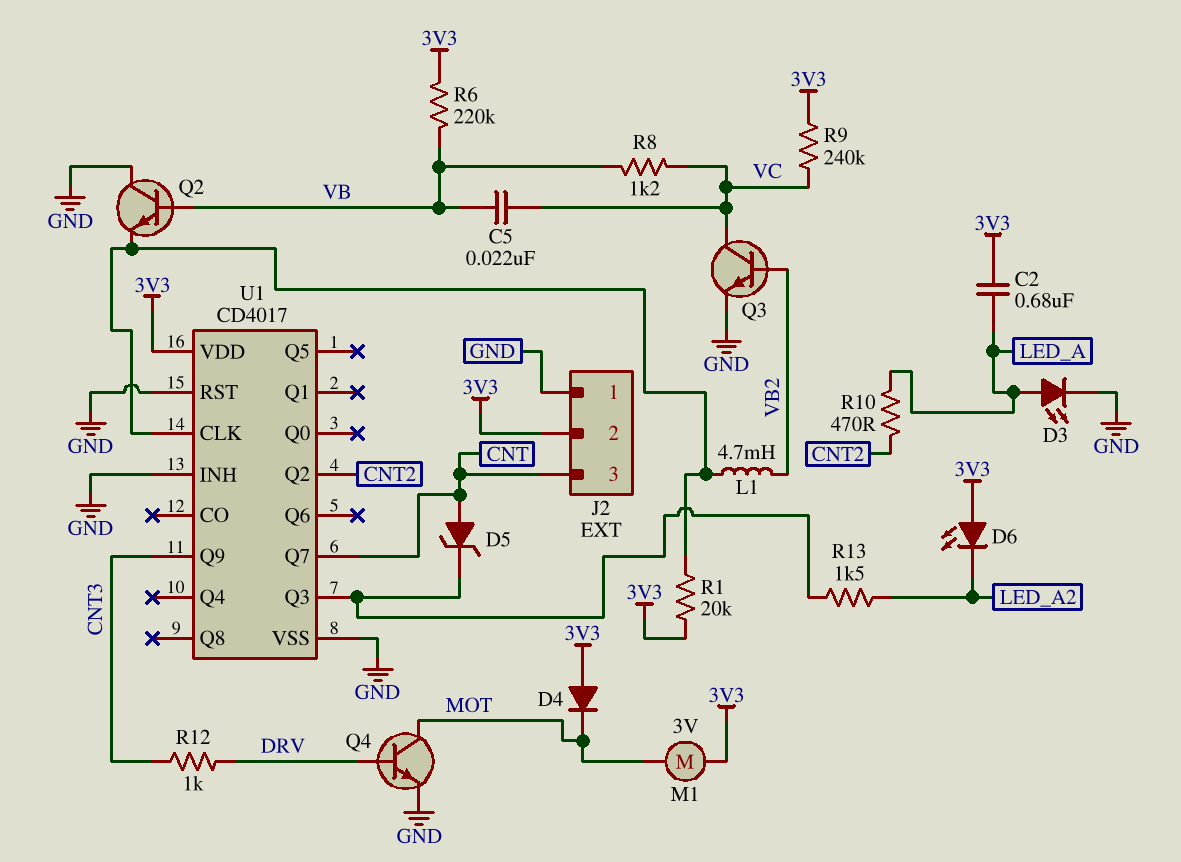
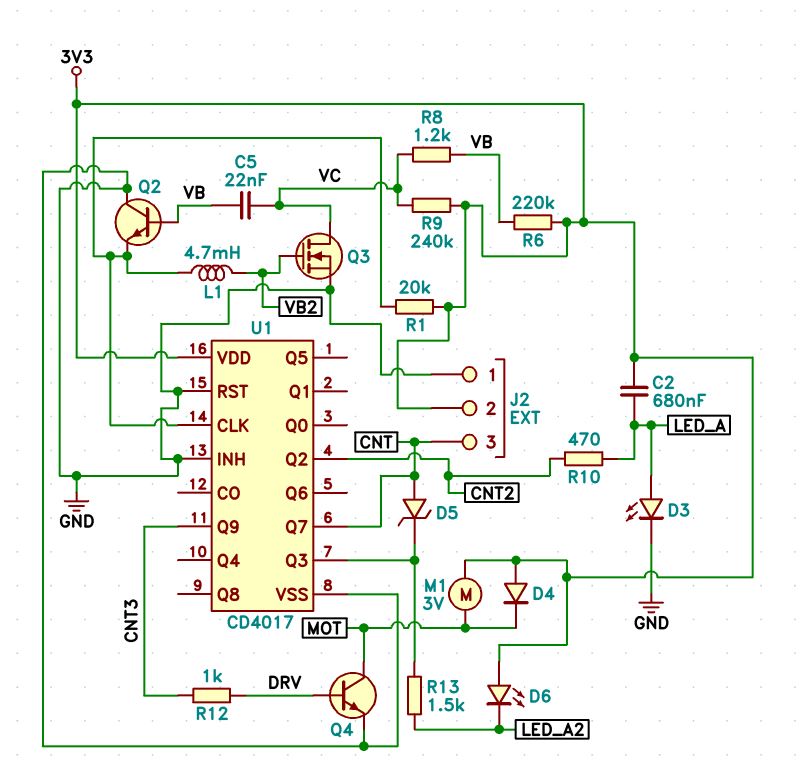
Q3: NPN (B VB2, C VC, E GND) -> NMOS (G VB2, D VC, S GND)

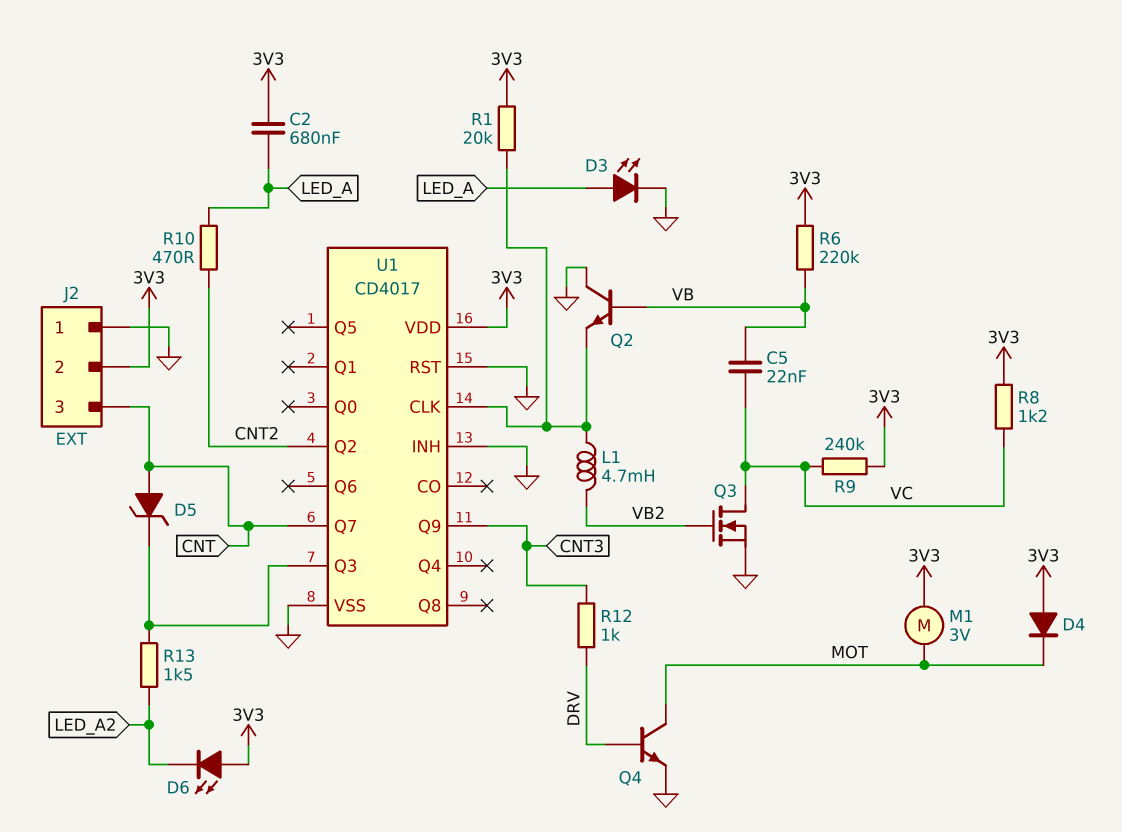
R8: 1.2k (VB, VC) -> 1.2k (3V3, VC)

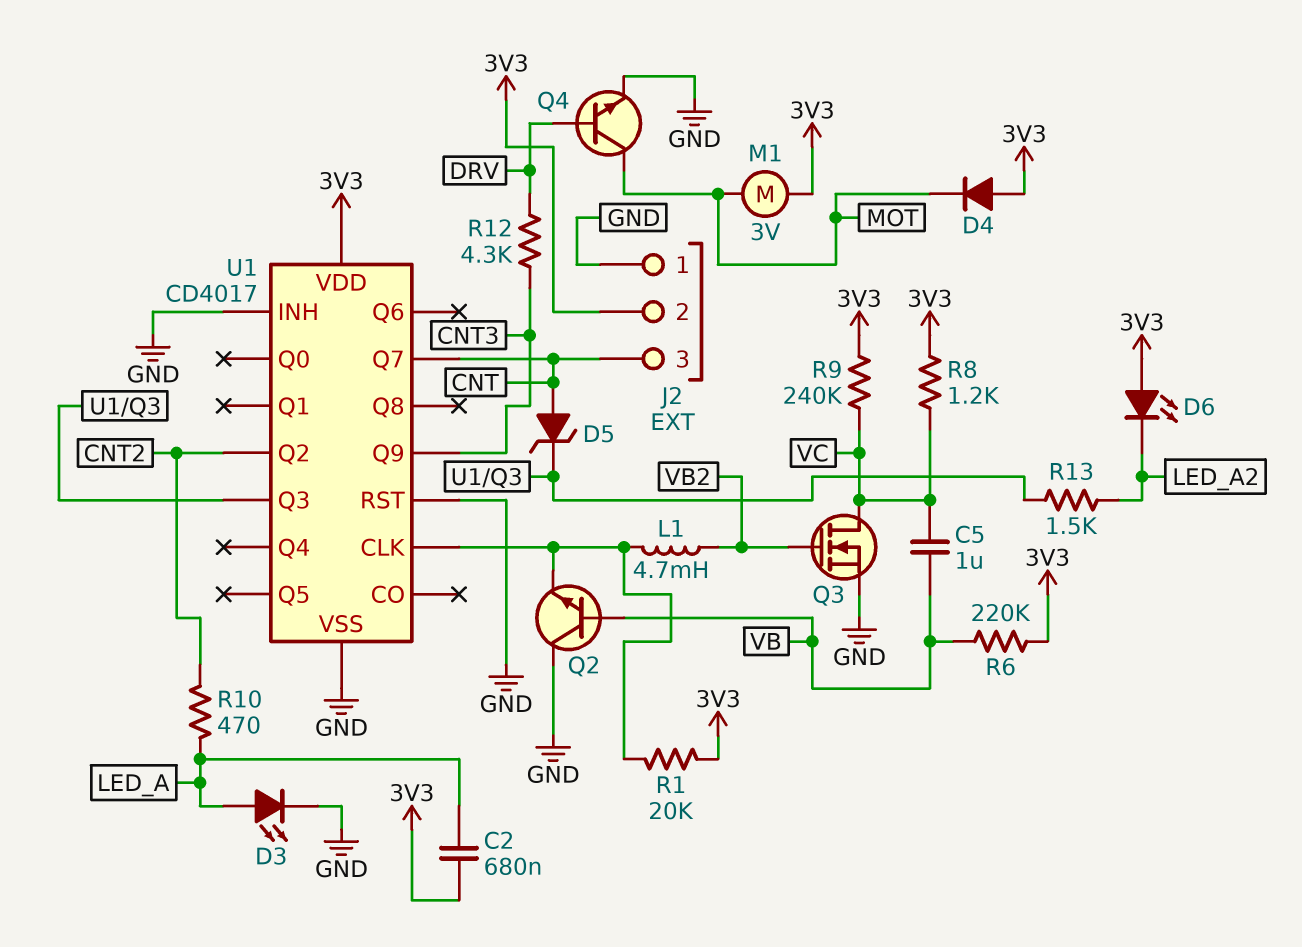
C5: 22nF (VB, VC) -> 1uF (VB, VC)
R12: 1k (CNT3, DRV) -> 4.3k (CNT3, DRV)

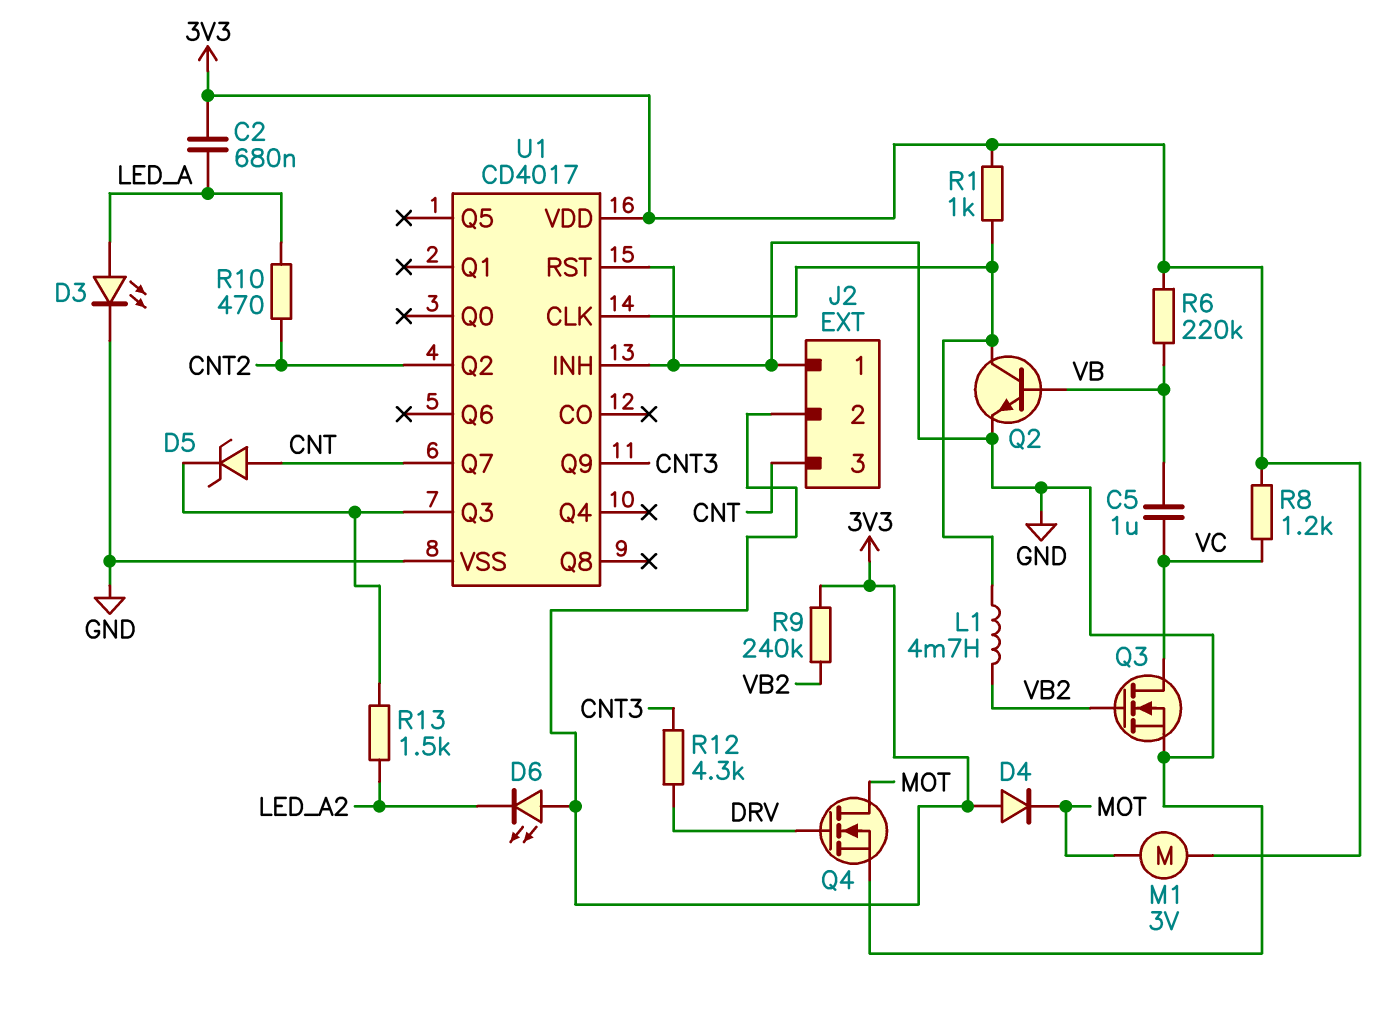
Q2: NPN (B VB, C GND, E U1/CLK) -> NPN (B VB, C U1/CLK, E GND)
Q4: NPN (B DRV, C MOT, E GND) -> NMOS (G DRV, D MOT, S GND)
R1: 20k (3V3, U1/CLK) -> 1k (3V3, U1/CLK)
R9: 240k (3V3, VC) -> 240k (3V3, VB2)

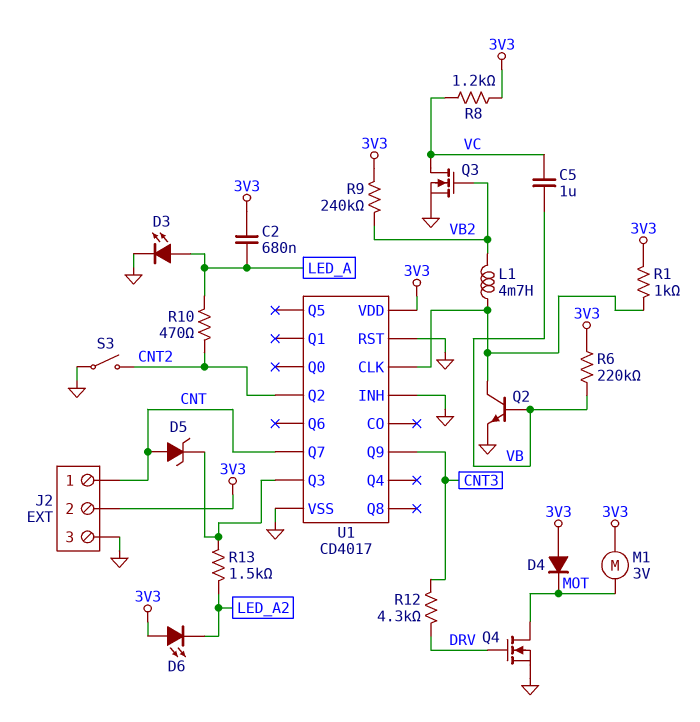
J2 pin 1: GND -> CNT
J2 pin 3: CNT -> GND
S3: none -> switch (CNT2, GND)

